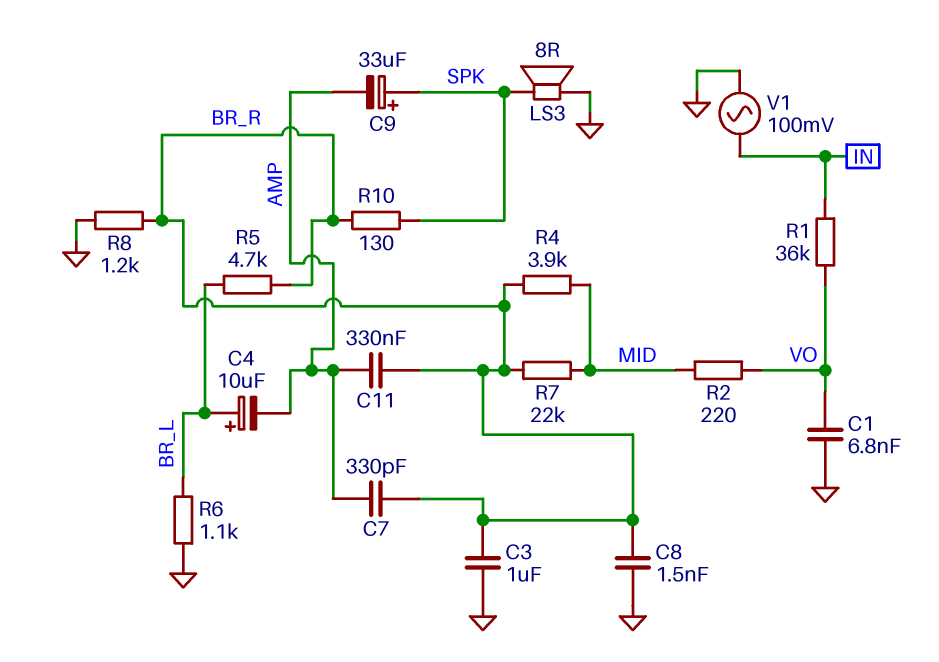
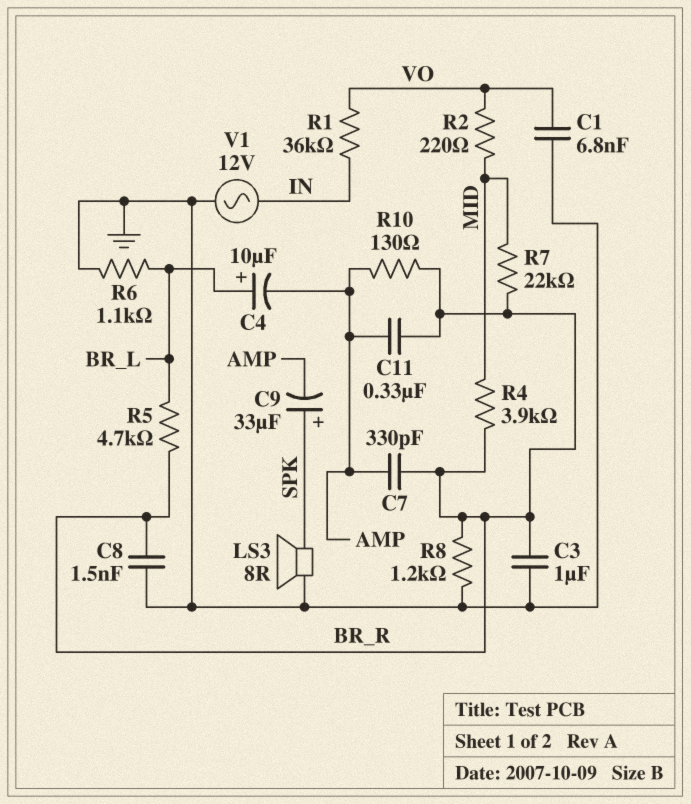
R10: 130 (BR_R, SPK) -> 130 (AMP, BR_R)
V1: AC 100mV (GND, IN) -> AC 12V (GND, IN)

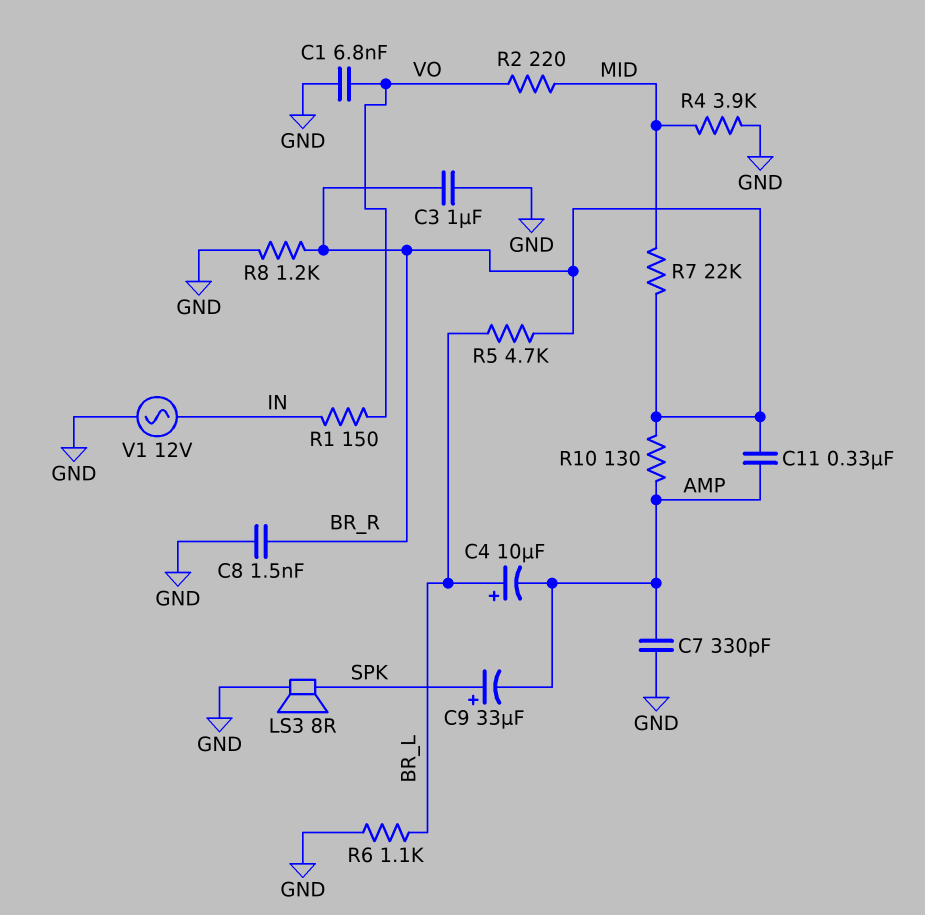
C7: 330pF (AMP, BR_R) -> 330pF (AMP, GND)
R1: 36k (IN, VO) -> 150 (IN, VO)
R4: 3.9k (BR_R, MID) -> 3.9k (GND, MID)

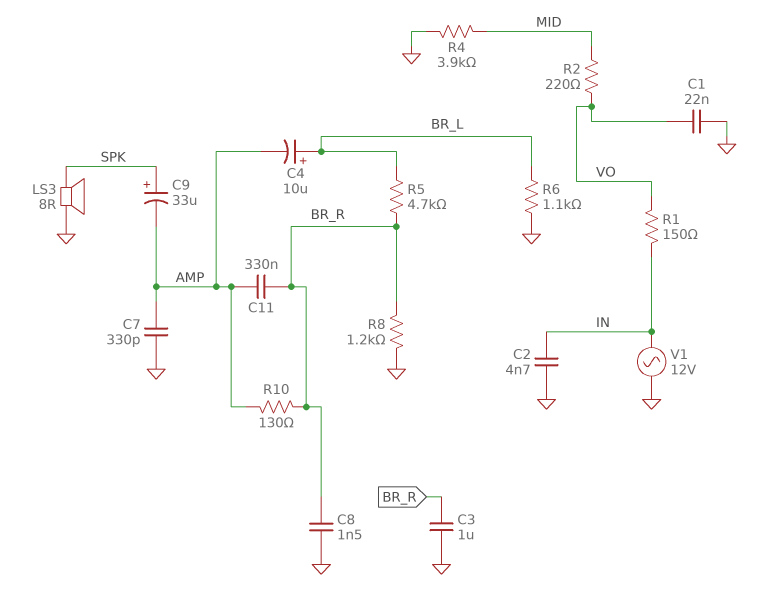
C1: 6.8nF (GND, VO) -> 22nF (GND, VO)
C2: none -> 4.7nF (GND, IN)
R7: 22k (BR_R, MID) -> none

